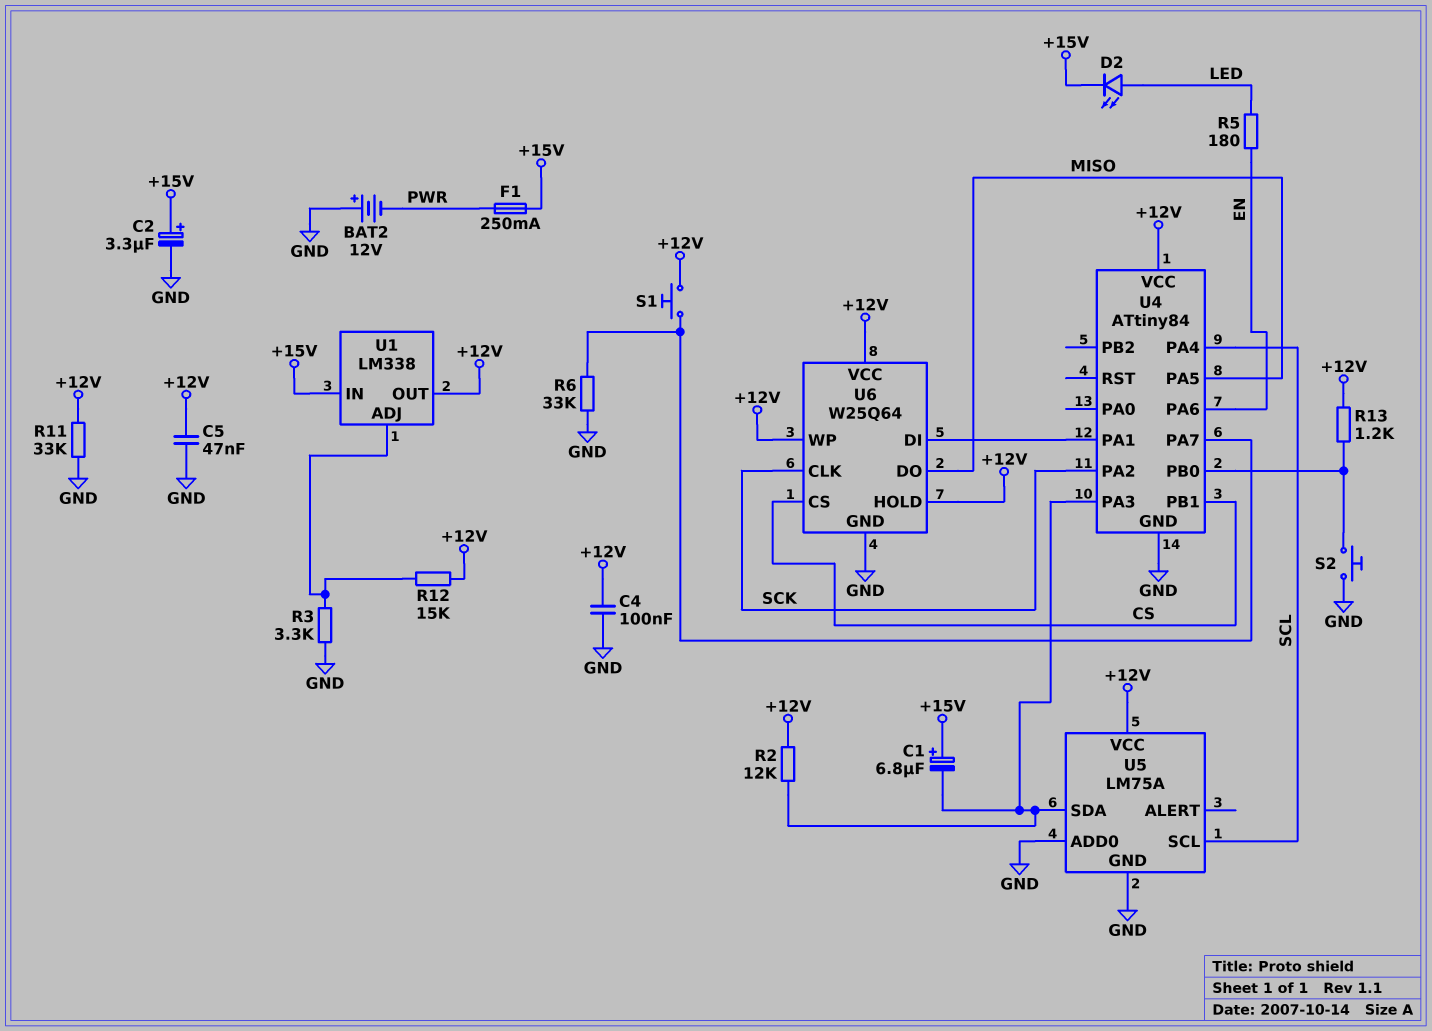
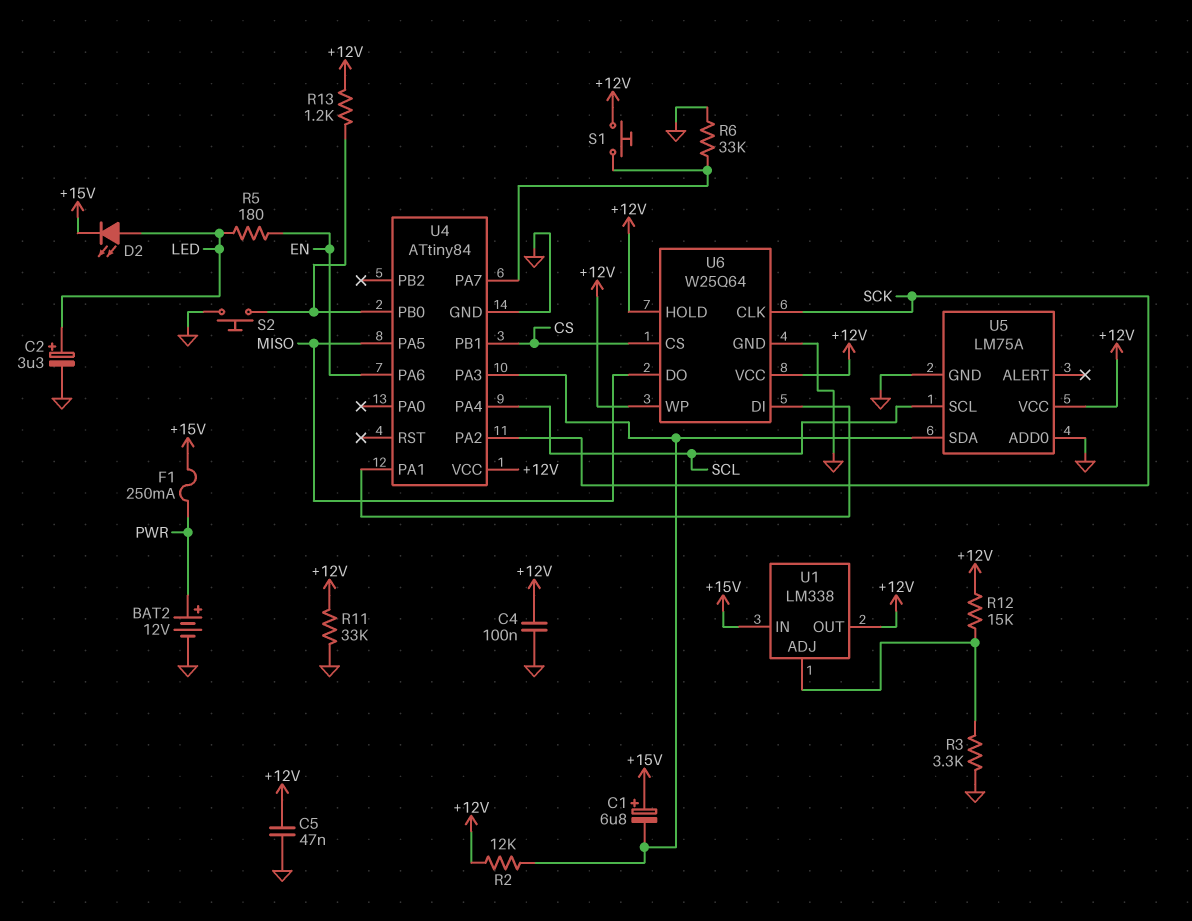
BAT2: 12V (plus GND, minus PWR) -> 12V (plus PWR, minus GND)
C2: 3.3uF (plus +15V, minus GND) -> 3.3uF (plus LED, minus GND)

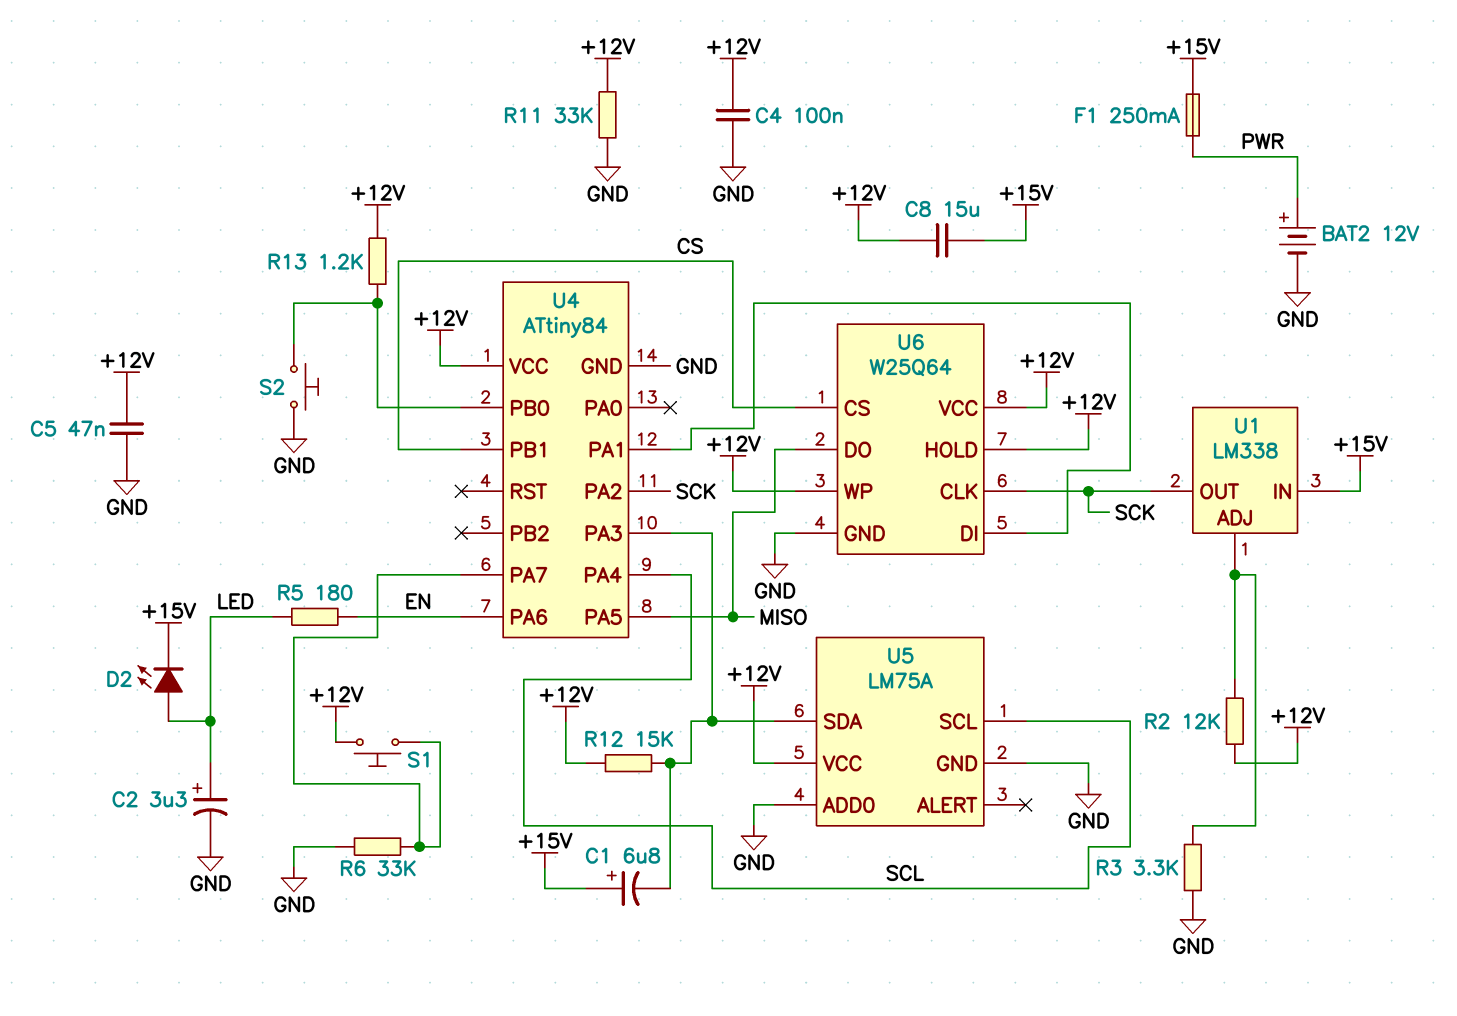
C8: none -> 15uF (+12V, +15V)
R2: 12k (+12V, U4/PA3) -> 12k (+12V, U1/ADJ)
R12: 15k (+12V, U1/ADJ) -> 15k (+12V, U4/PA3)
U1 pin OUT: +12V -> SCK

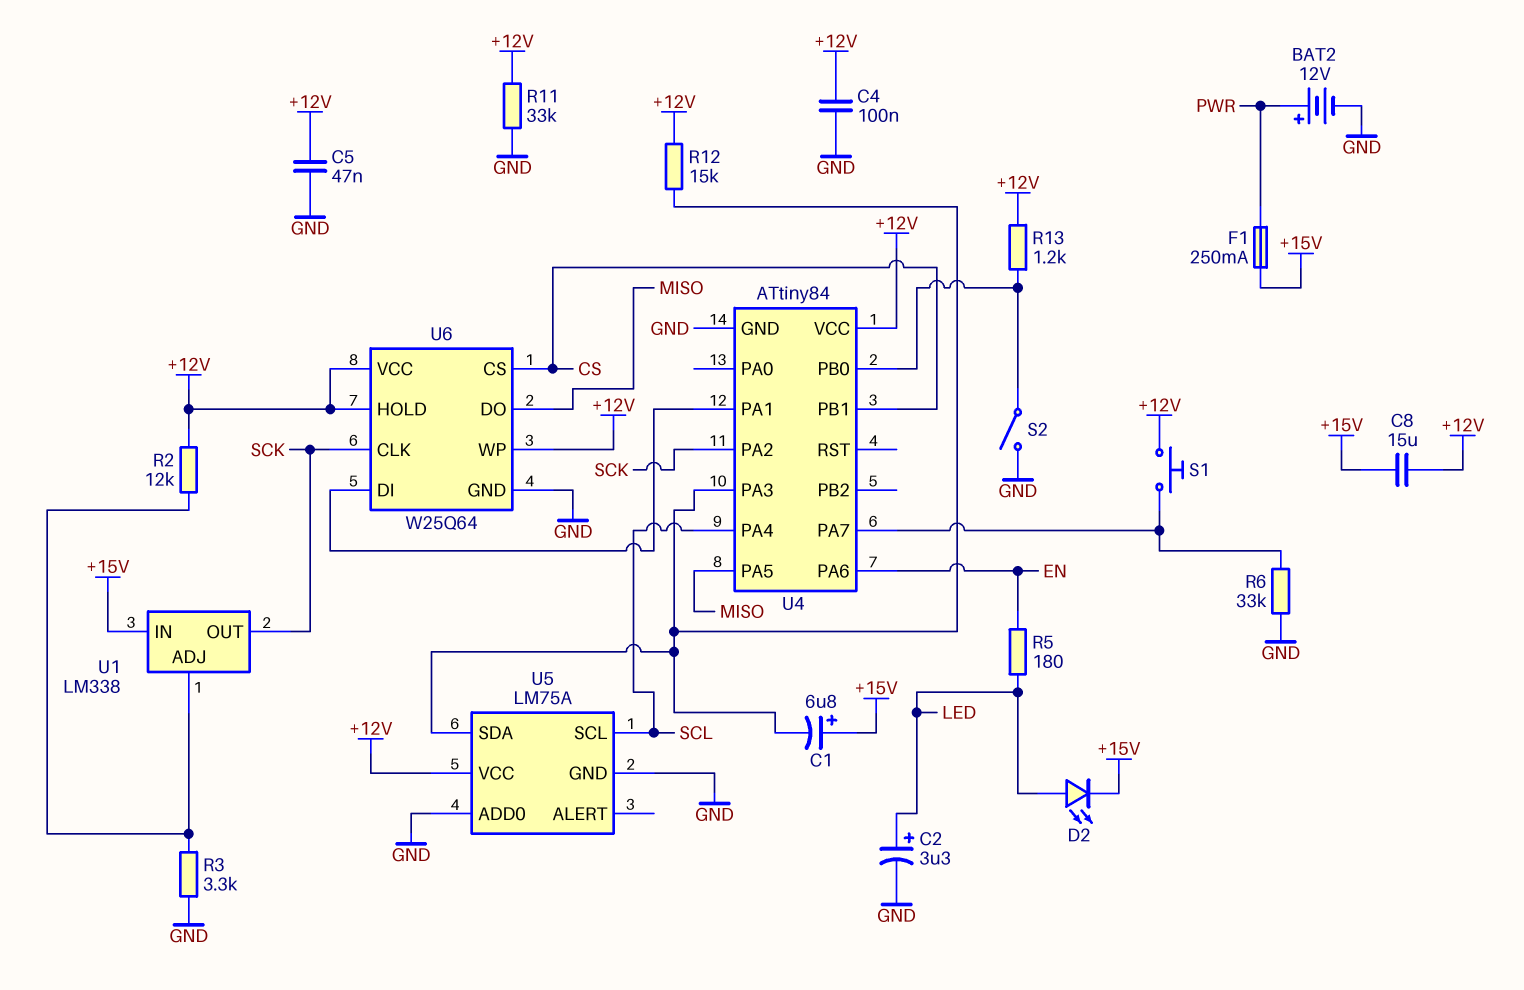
S2: button (GND, U4/PB0) -> switch (GND, U4/PB0)

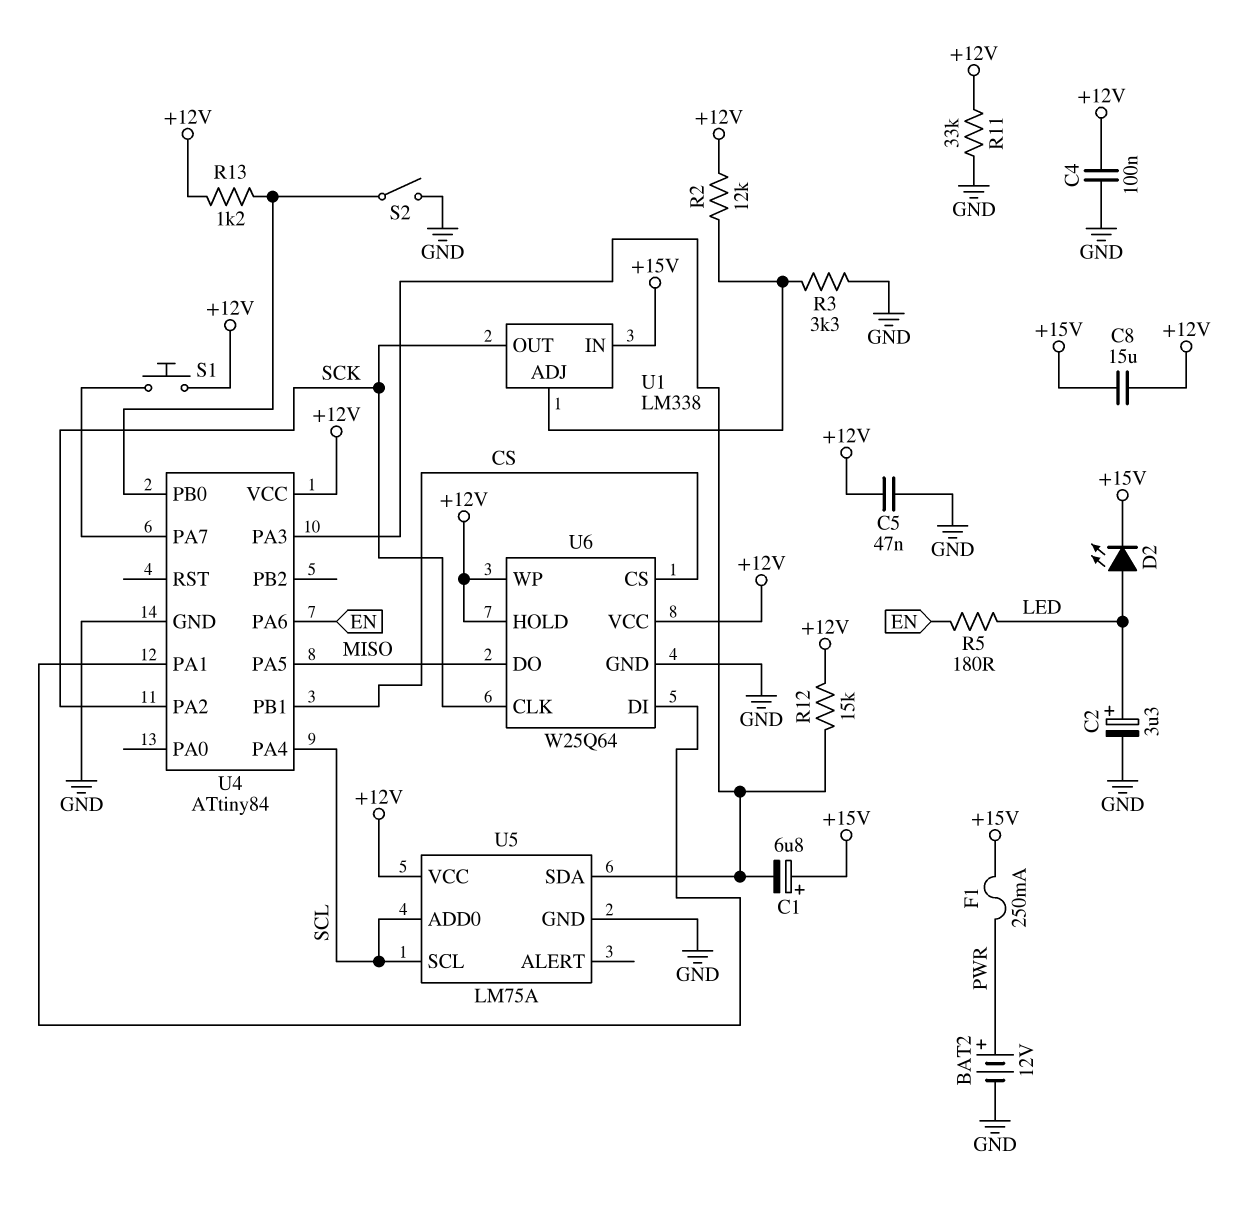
R6: 33k (GND, U4/PA7) -> none
U5 pin ADD0: GND -> SCL

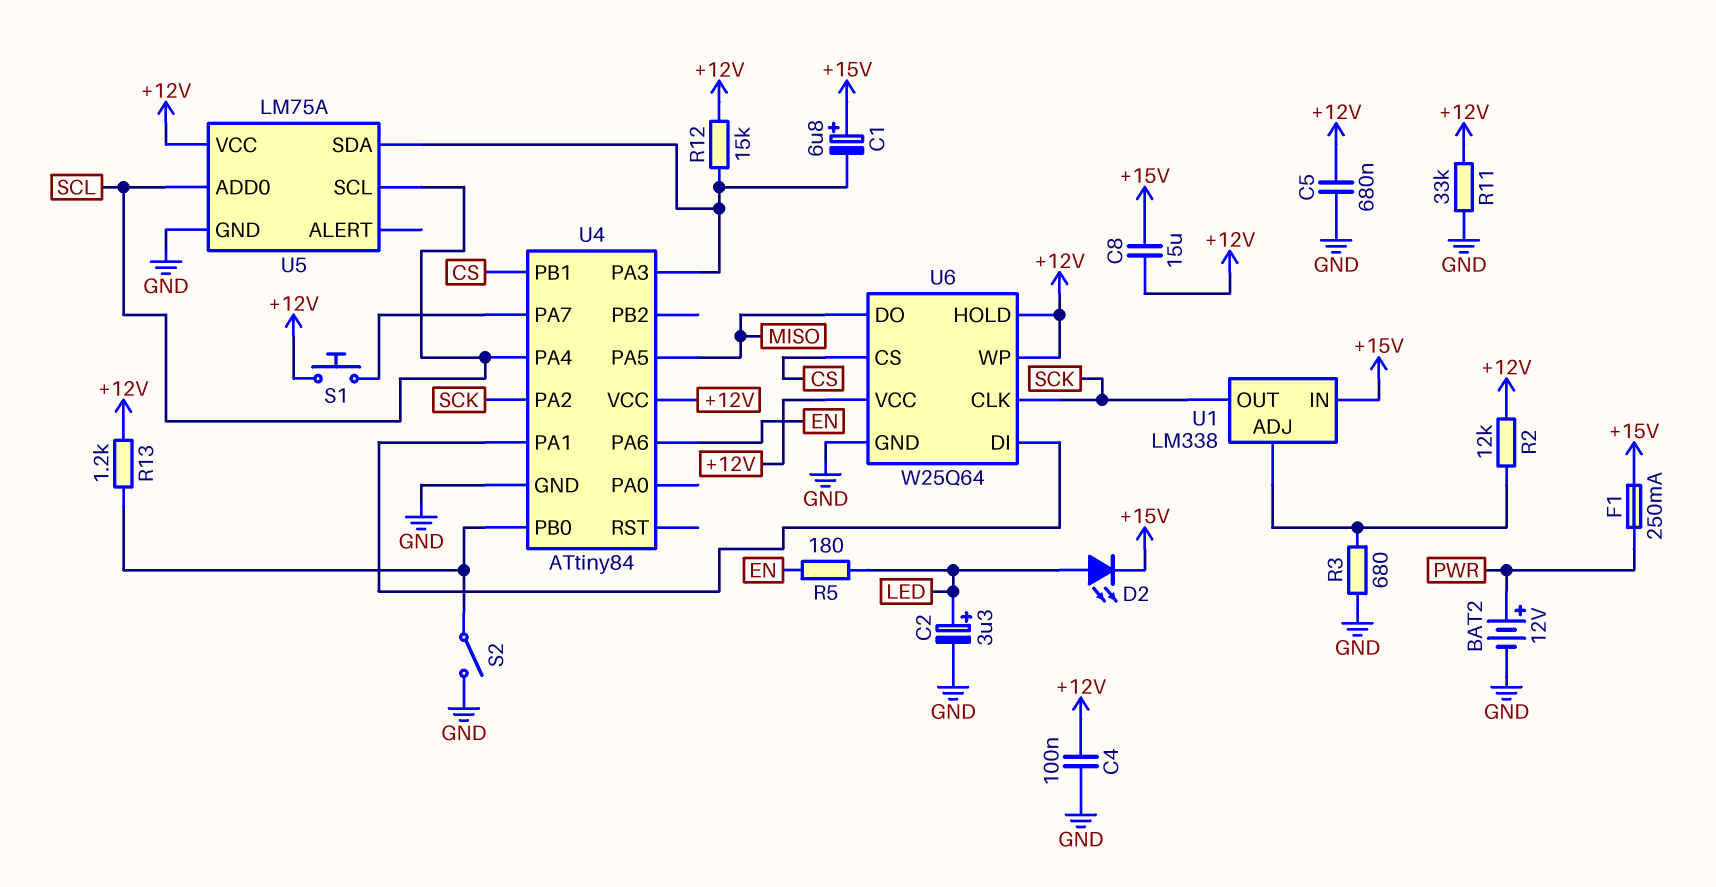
C5: 47nF (+12V, GND) -> 680nF (+12V, GND)
R3: 3.3k (GND, U1/ADJ) -> 680 (GND, U1/ADJ)

